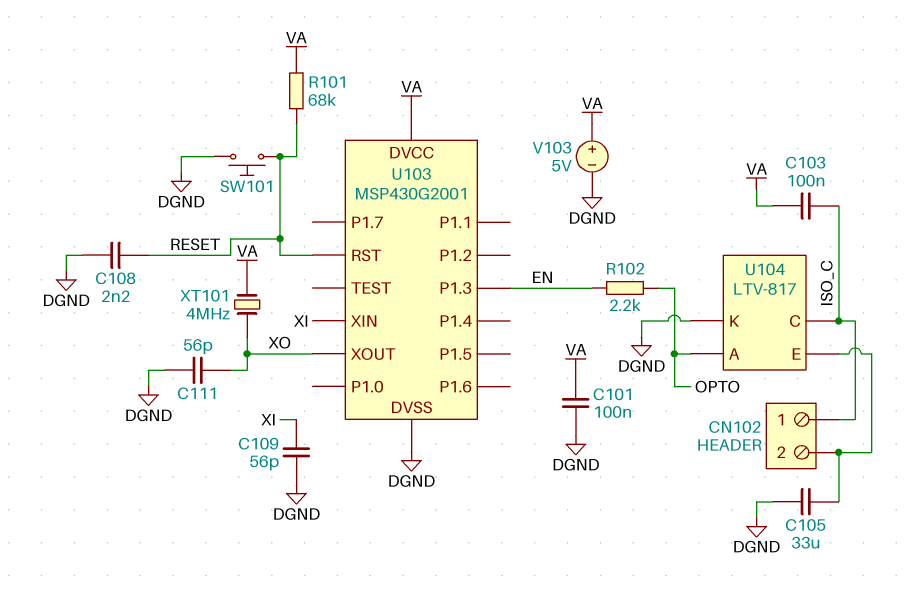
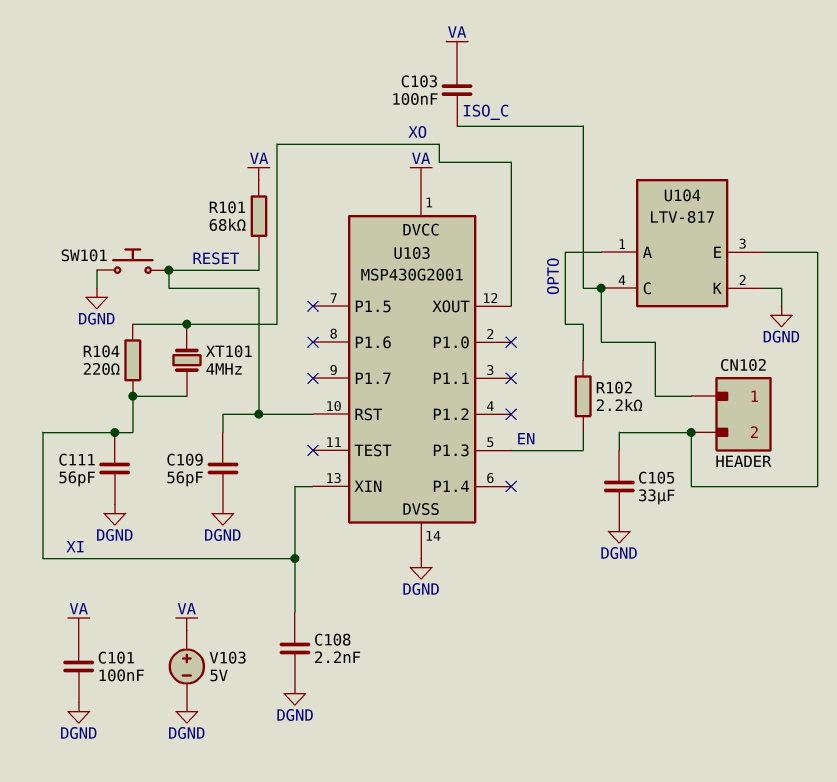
C108: 2.2nF (DGND, RESET) -> 2.2nF (DGND, XI)
C109: 56pF (DGND, XI) -> 56pF (DGND, RESET)
C111: 56pF (DGND, XO) -> 56pF (DGND, XI)
R104: none -> 220 (XI, XO)
XT101: 4MHz (VA, XO) -> 4MHz (XI, XO)

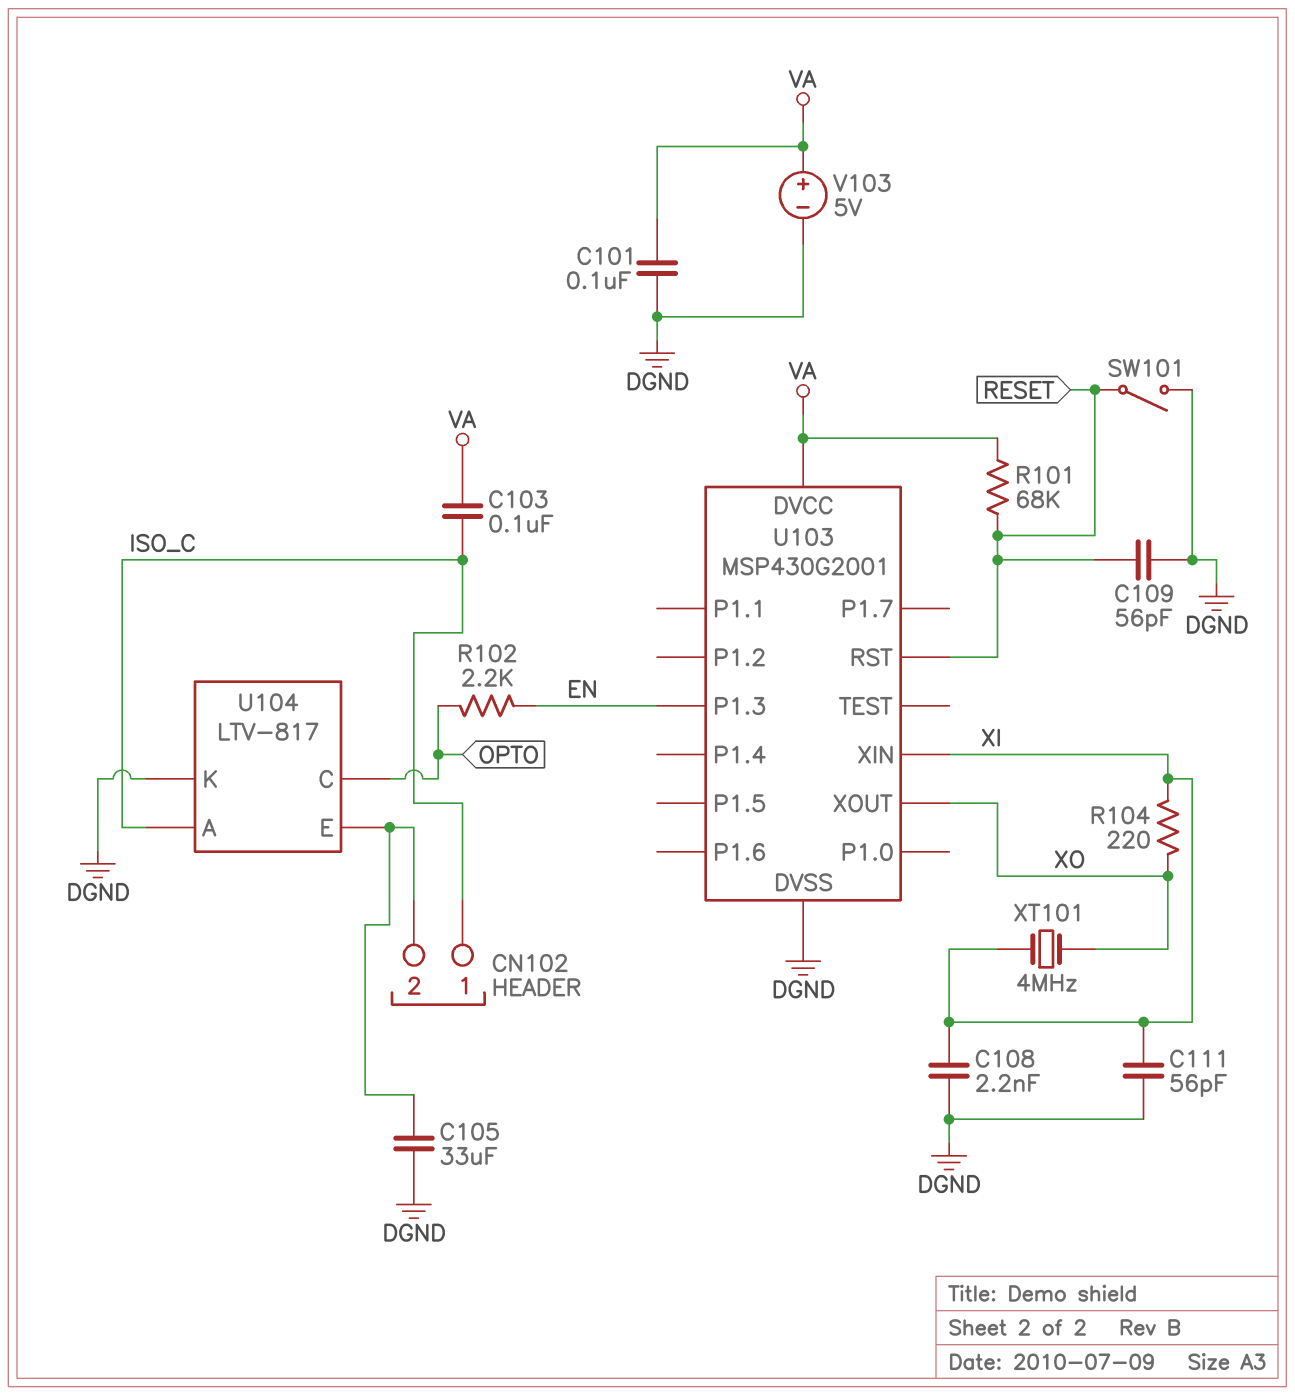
SW101: button (DGND, RESET) -> switch (DGND, RESET)
U104 pin A: OPTO -> ISO_C
U104 pin C: ISO_C -> OPTO

